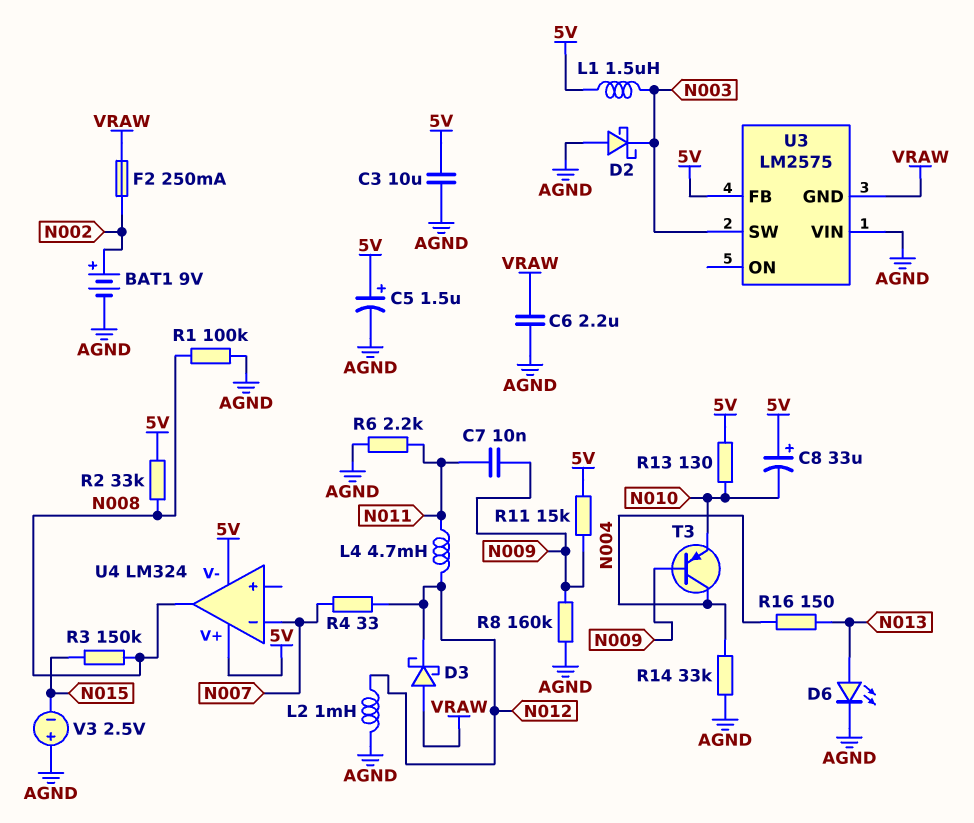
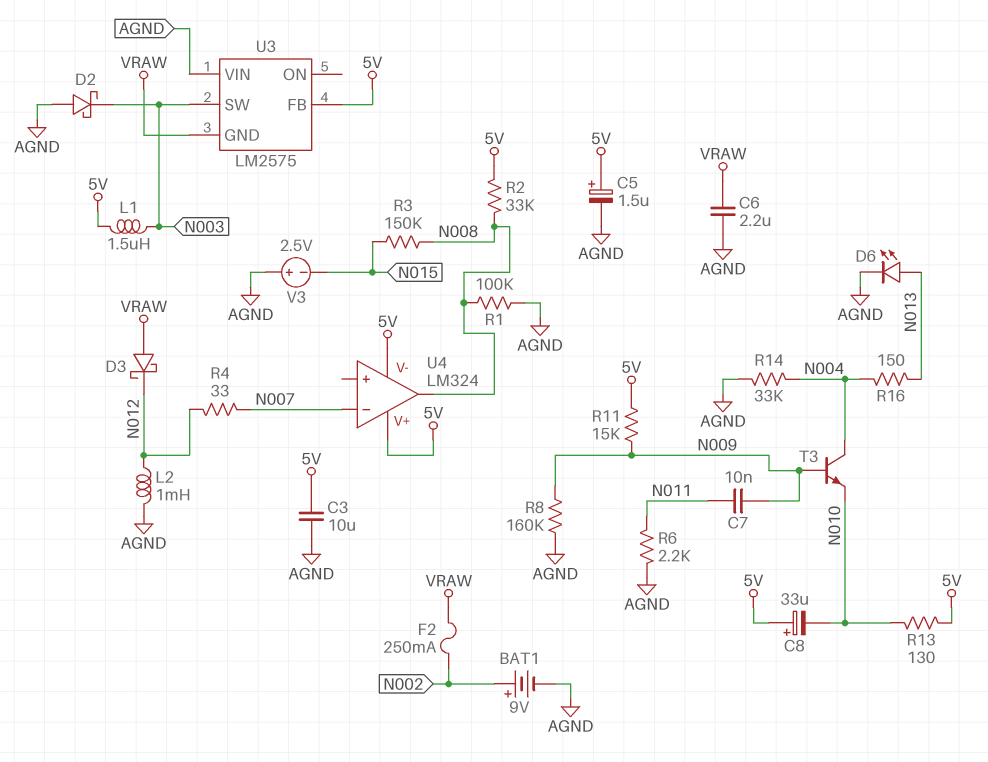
L4: 4.7mH (N011, N012) -> none
T3: PNP (B N009, C N004, E N010) -> NPN (B N009, C N004, E N010)

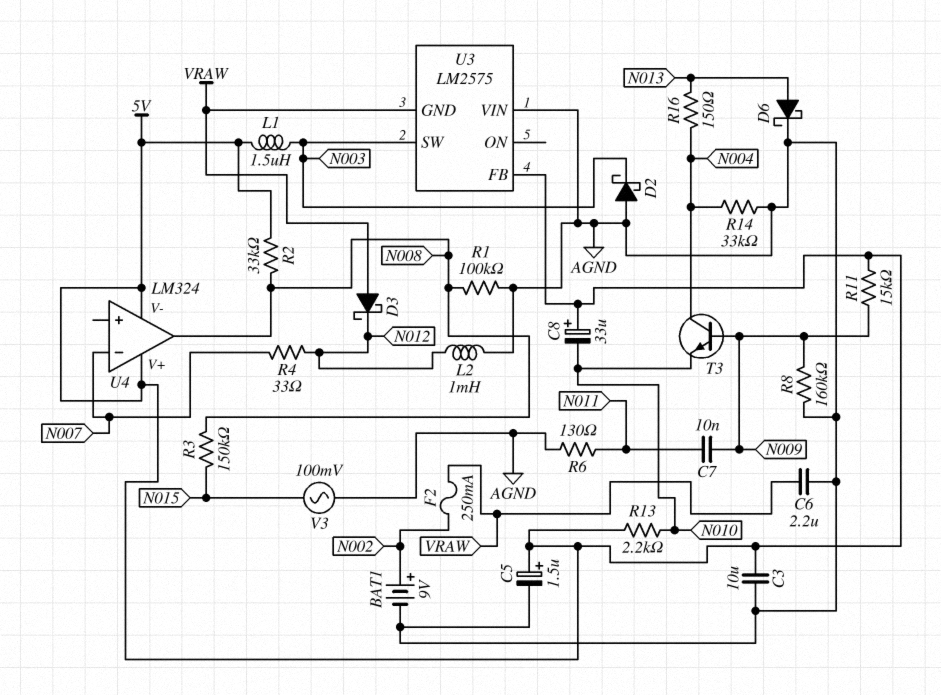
D6: LED (A N013, K AGND) -> schottky (A N013, K AGND)
R6: 2.2k (AGND, N011) -> 130 (AGND, N011)
R13: 130 (5V, N010) -> 2.2k (5V, N010)
V3: 2.5V (plus AGND, minus N015) -> AC 100mV (AGND, N015)

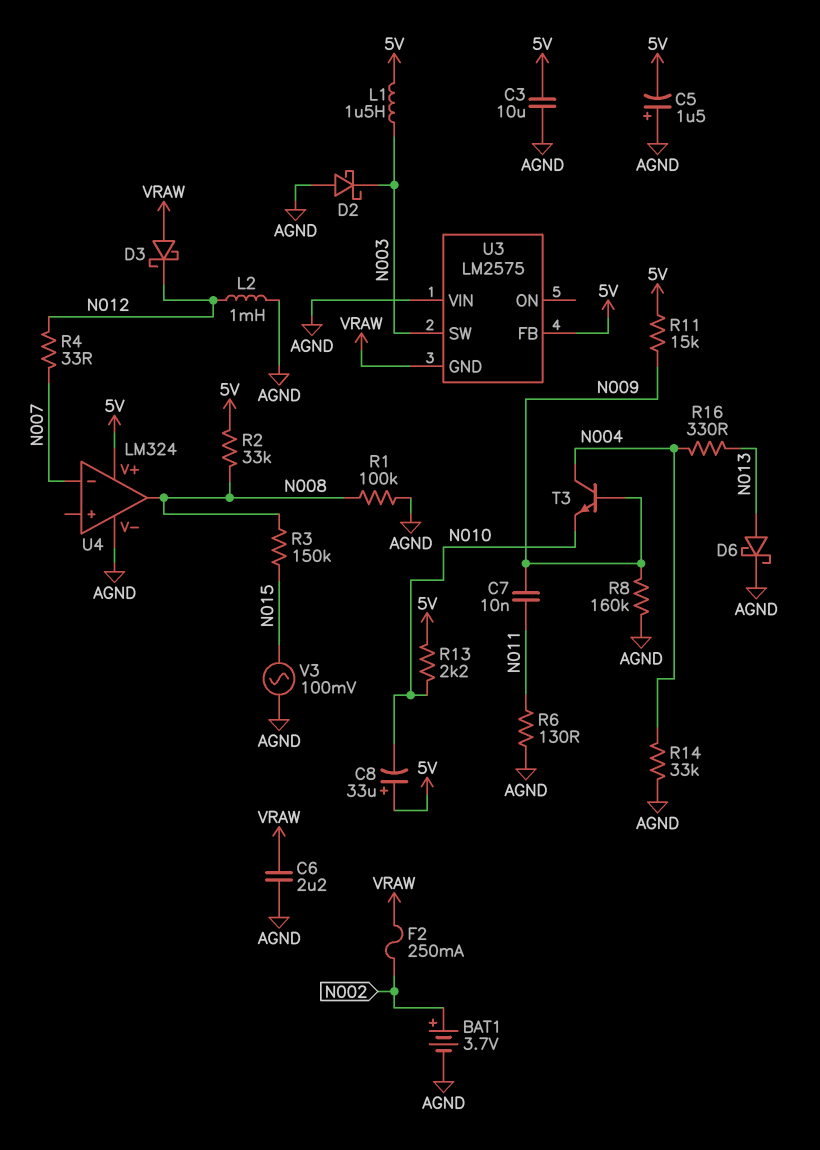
BAT1: 9V (plus N002, minus AGND) -> 3.7V (plus N002, minus AGND)
C5: 1.5uF (plus 5V, minus AGND) -> 1.5uF (plus AGND, minus 5V)
R16: 150 (N004, N013) -> 330 (N004, N013)
U4 pin V-: 5V -> AGND

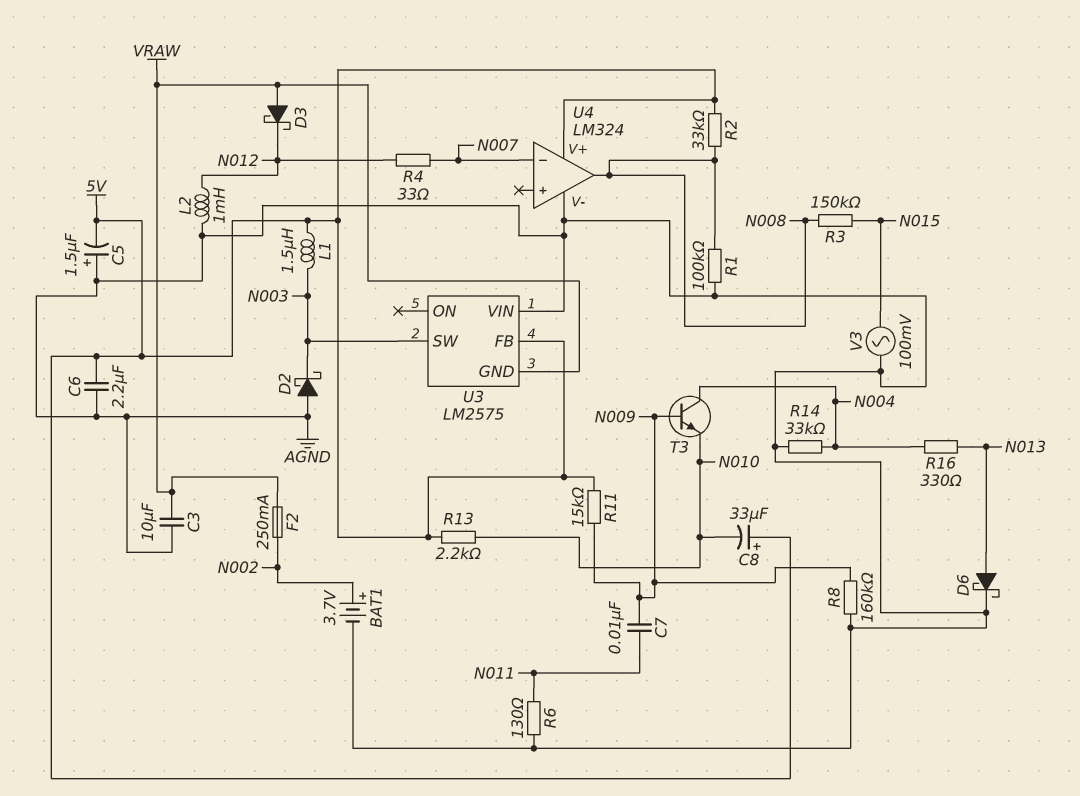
C3: 10uF (5V, AGND) -> 10uF (AGND, VRAW)
C6: 2.2uF (AGND, VRAW) -> 2.2uF (5V, AGND)

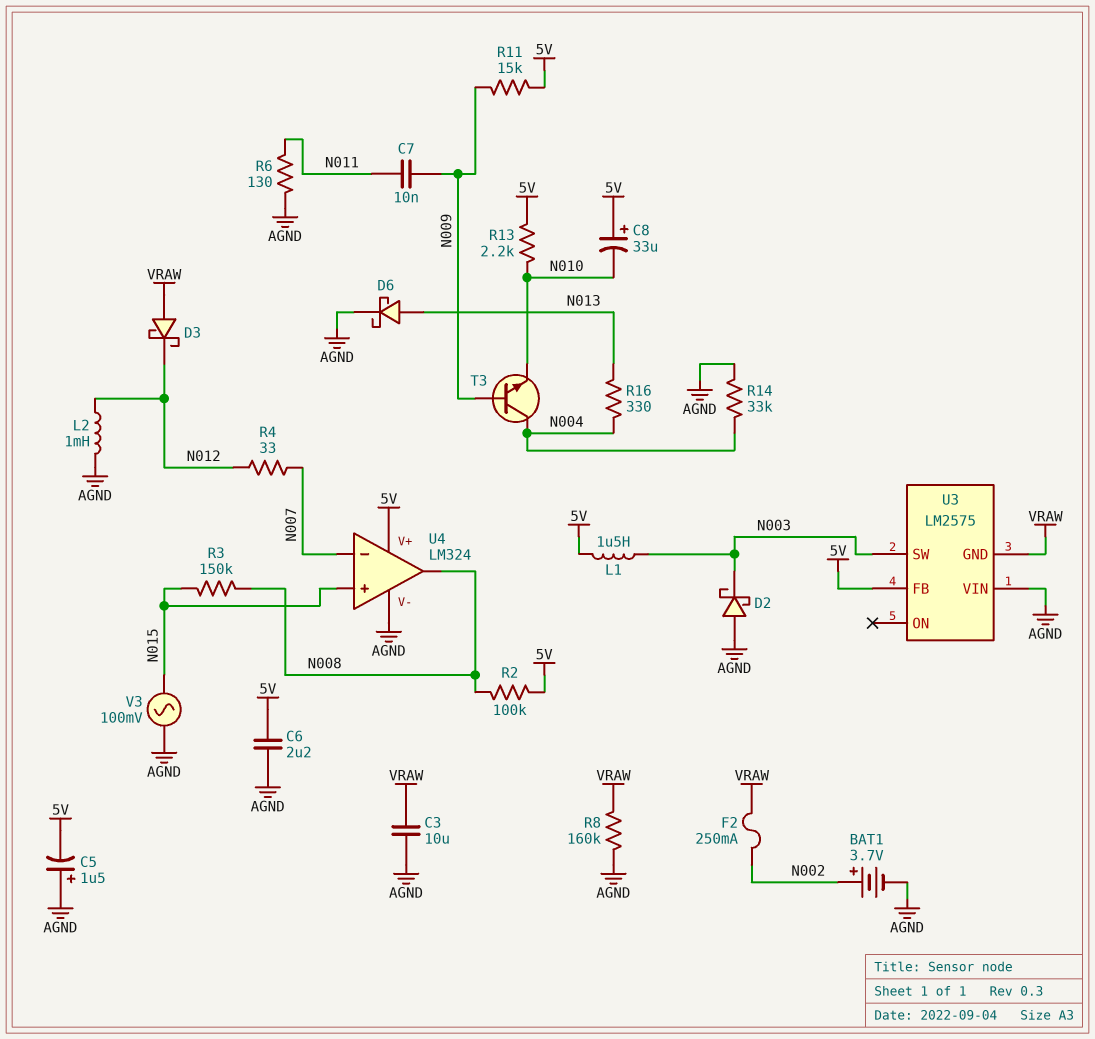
R1: 100k (AGND, N008) -> none
R2: 33k (5V, N008) -> 100k (5V, N008)
R8: 160k (AGND, N009) -> 160k (AGND, VRAW)
U4 pin in+: none -> N015

